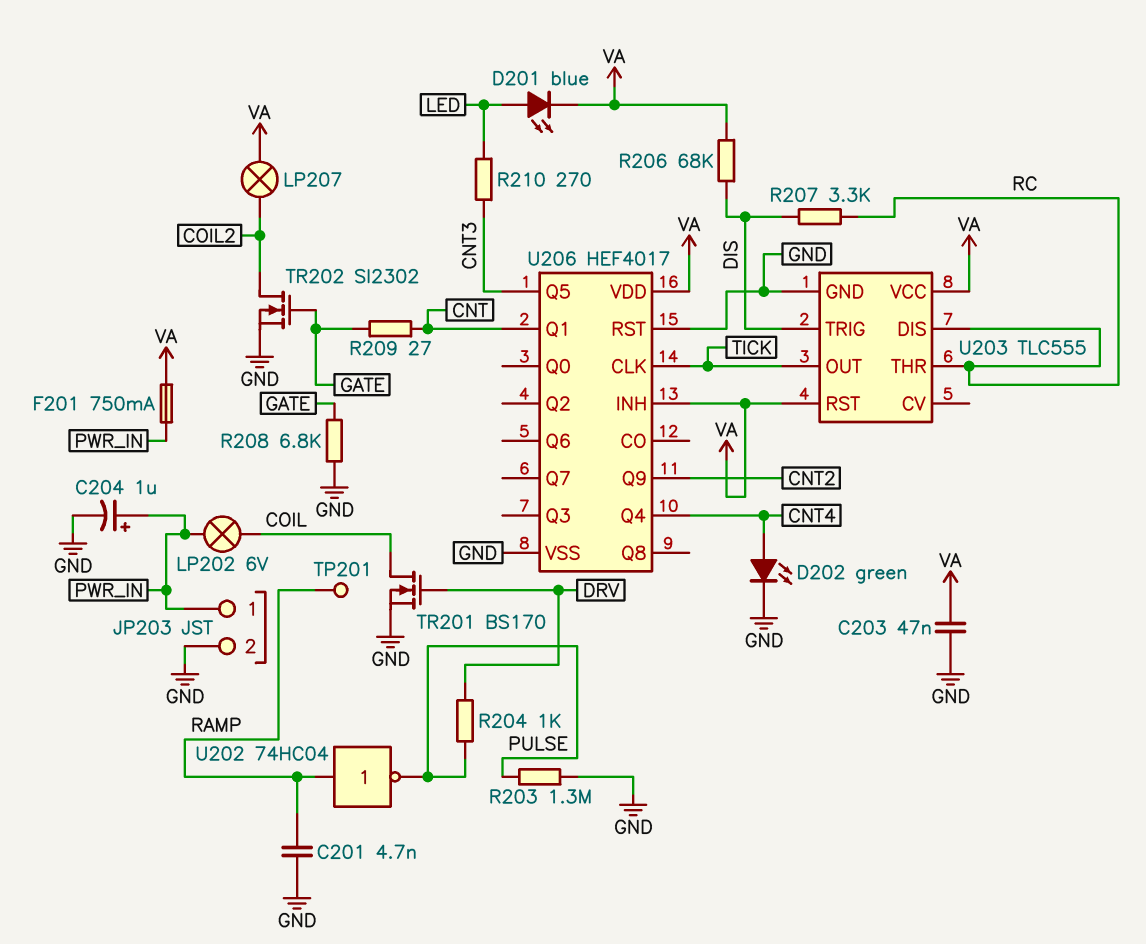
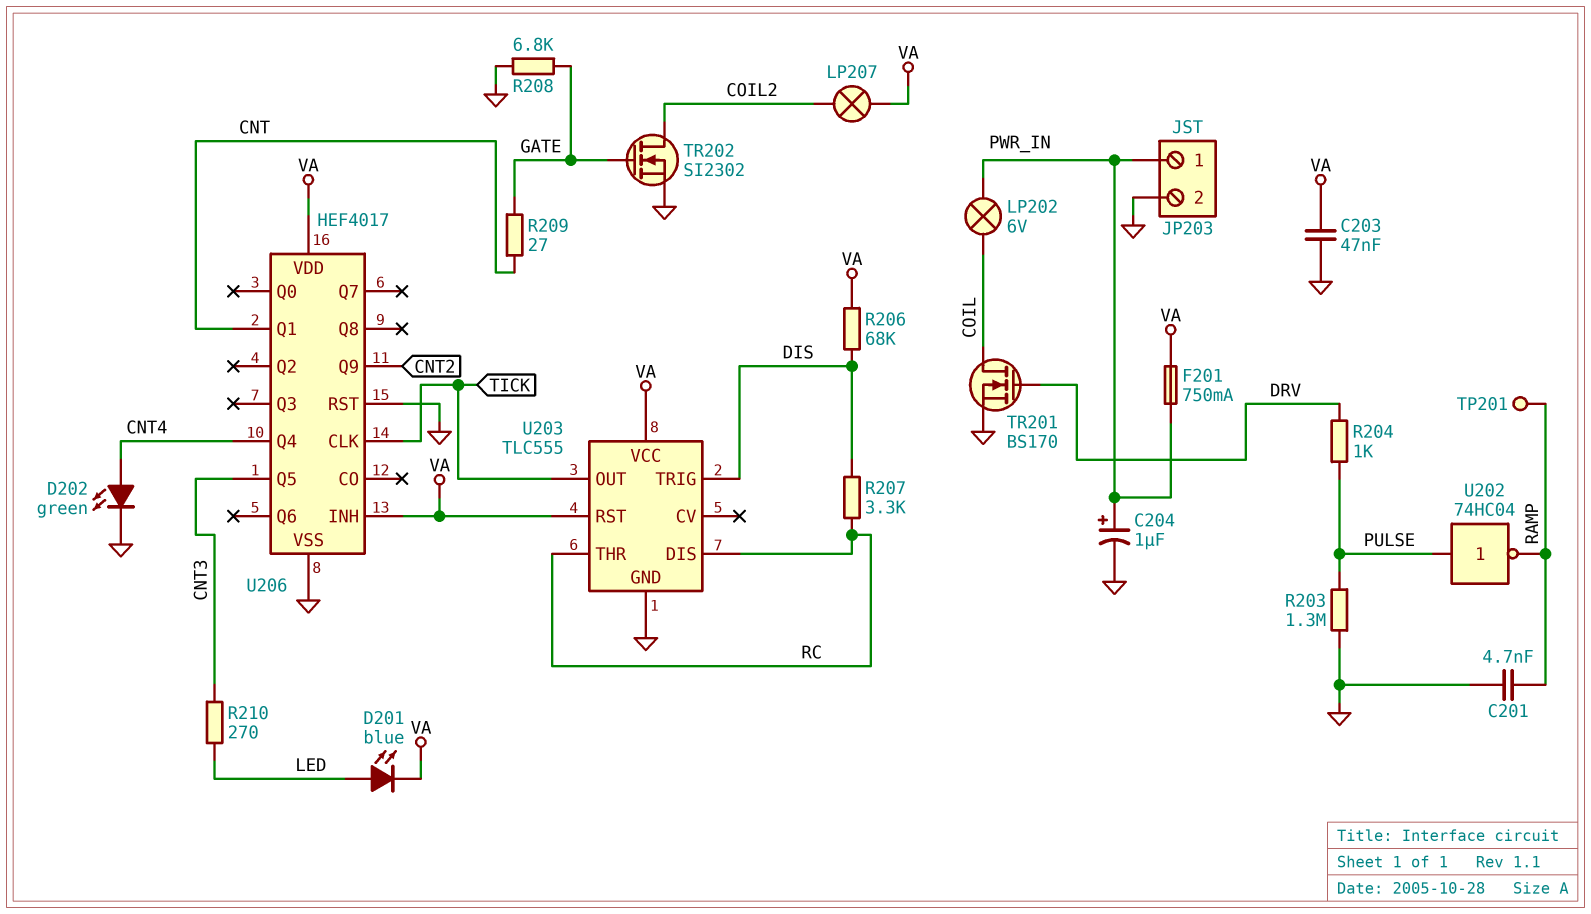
U202: NOT 74HC04 (in RAMP, out PULSE) -> NOT 74HC04 (in PULSE, out RAMP)

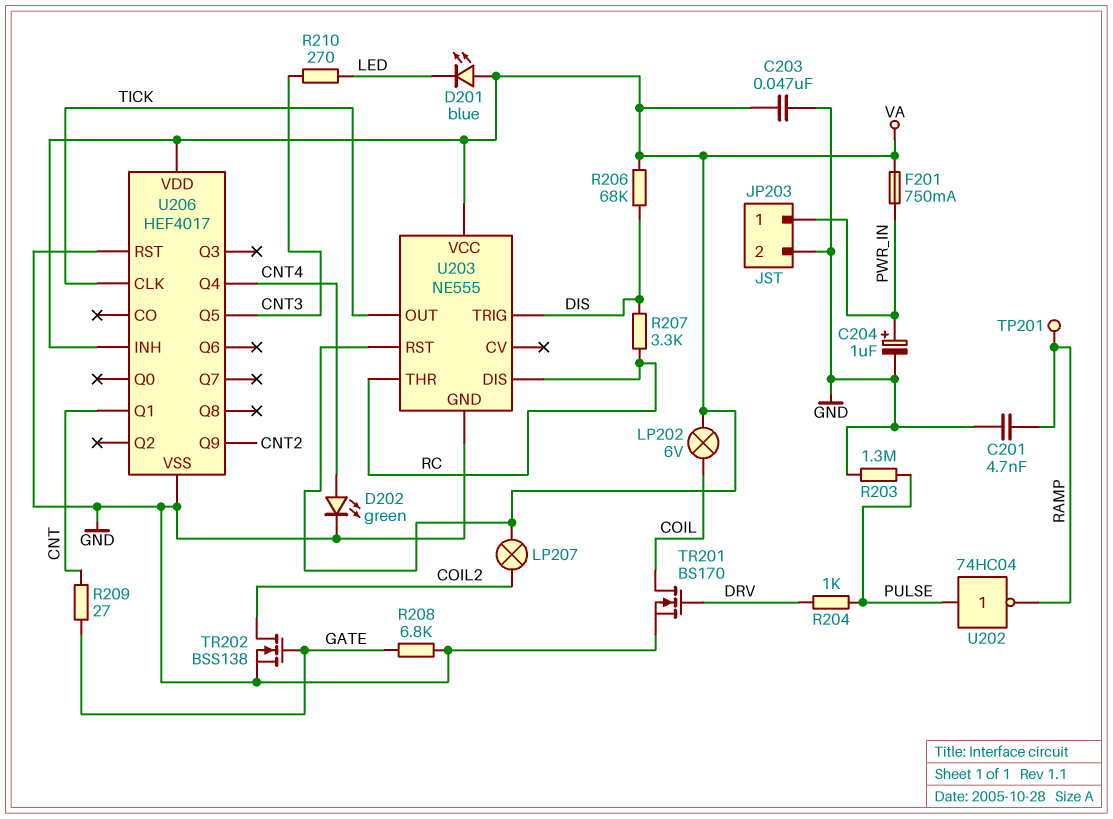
D201: LED blue (A LED, K VA) -> LED blue (A VA, K LED)
LP202: lamp 6V (COIL, PWR_IN) -> lamp 6V (COIL, VA)
TR202: NMOS SI2302 (G GATE, D COIL2, S GND) -> NMOS BSS138 (G GATE, D COIL2, S GND)
U203: TLC555 -> NE555

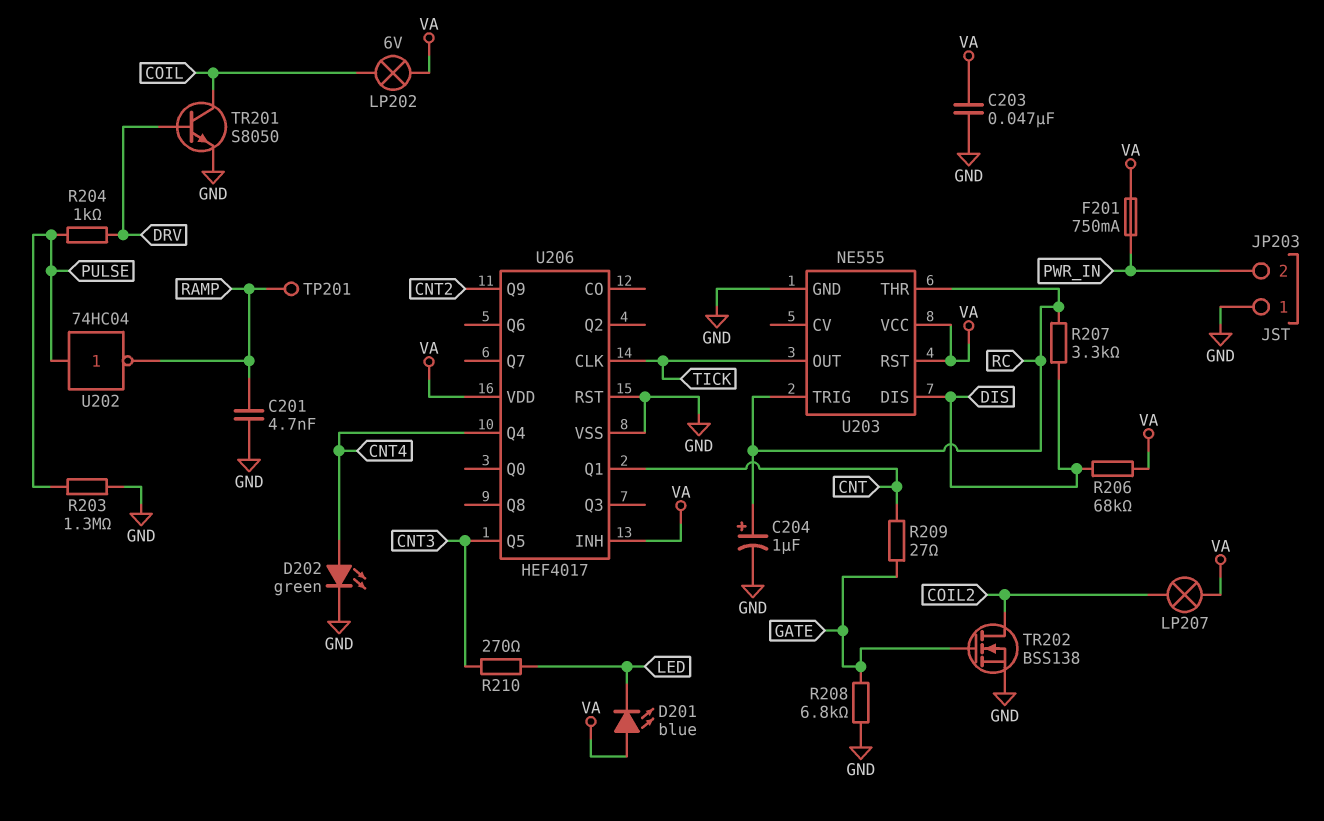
C204: 1uF (plus PWR_IN, minus GND) -> 1uF (plus RC, minus GND)
JP203 pin 1: PWR_IN -> GND
JP203 pin 2: GND -> PWR_IN
TR201: NMOS BS170 (G DRV, D COIL, S GND) -> NPN S8050 (B DRV, C COIL, E GND)
U203 pin DIS: RC -> DIS
U203 pin TRIG: DIS -> RC

